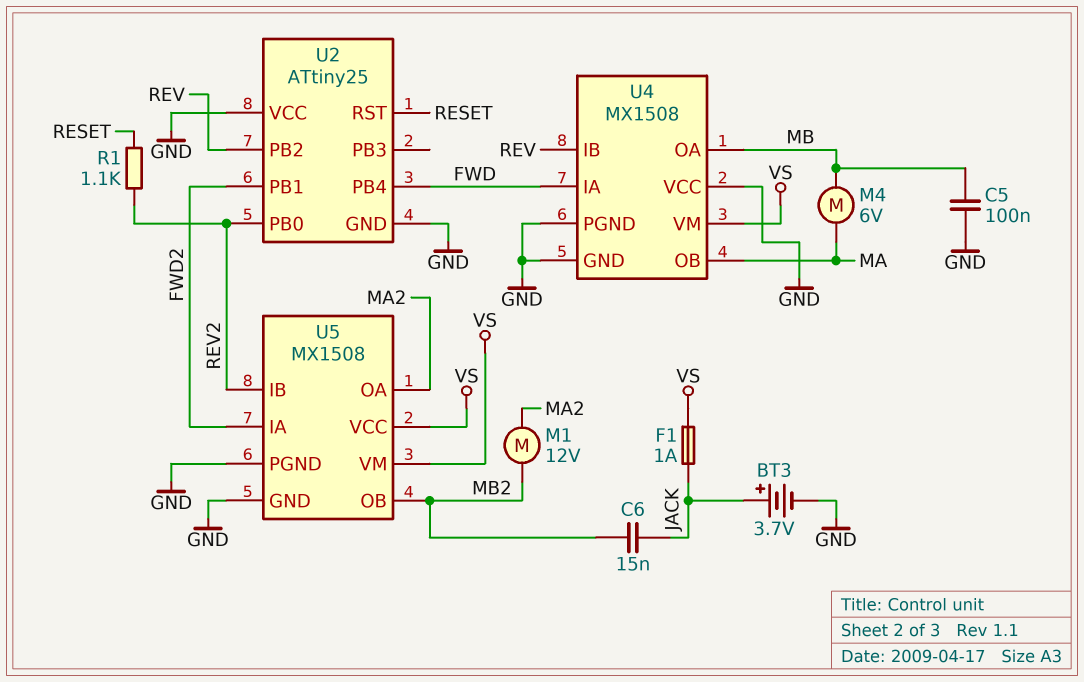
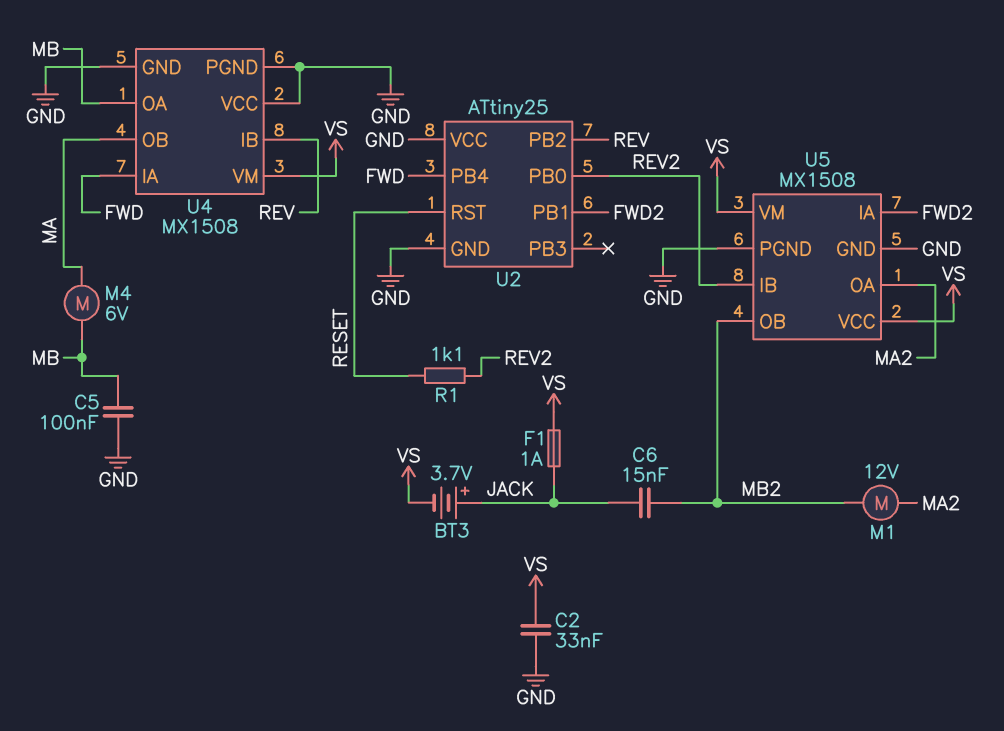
BT3: 3.7V (plus JACK, minus GND) -> 3.7V (plus JACK, minus VS)
C2: none -> 33nF (GND, VS)

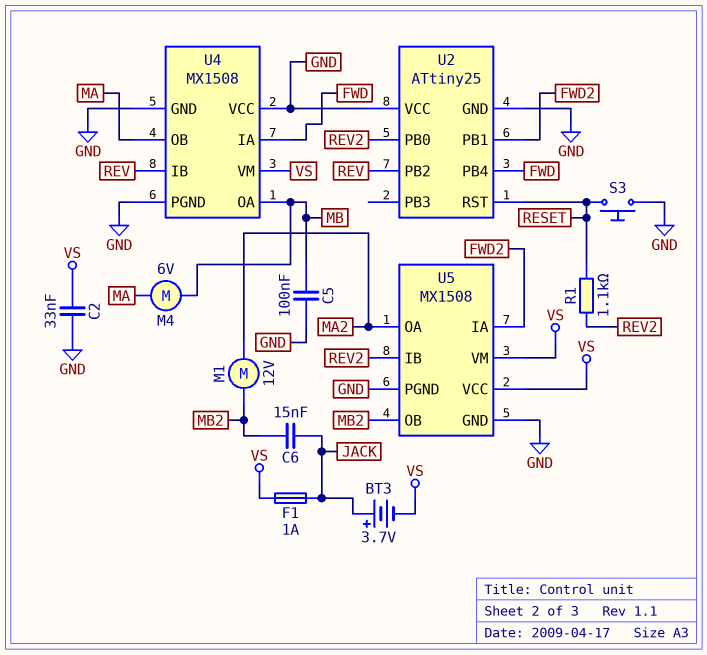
S3: none -> button (GND, RESET)

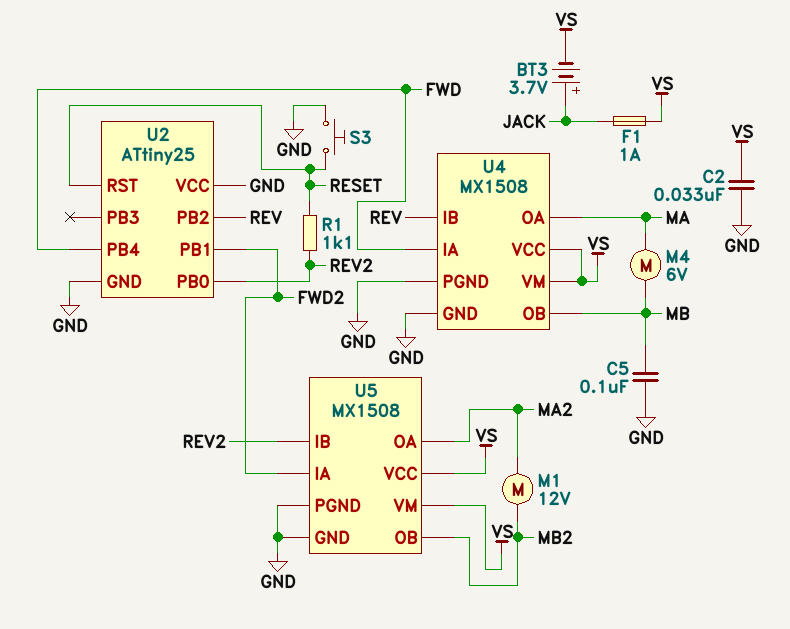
C6: 15nF (JACK, MB2) -> none
U4 pin OA: MB -> MA
U4 pin OB: MA -> MB
U4 pin VCC: GND -> VS

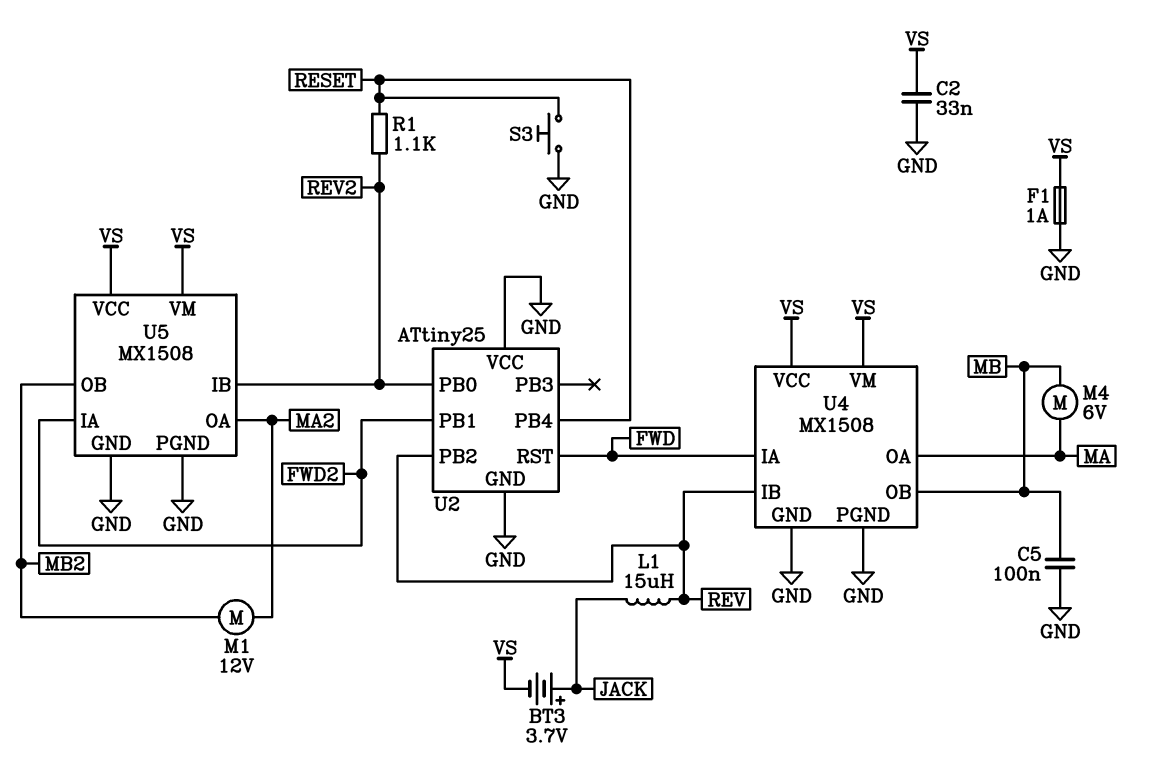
F1: 1A (JACK, VS) -> 1A (GND, VS)
L1: none -> 15uH (JACK, REV)
U2 pin PB4: FWD -> RESET
U2 pin RST: RESET -> FWD

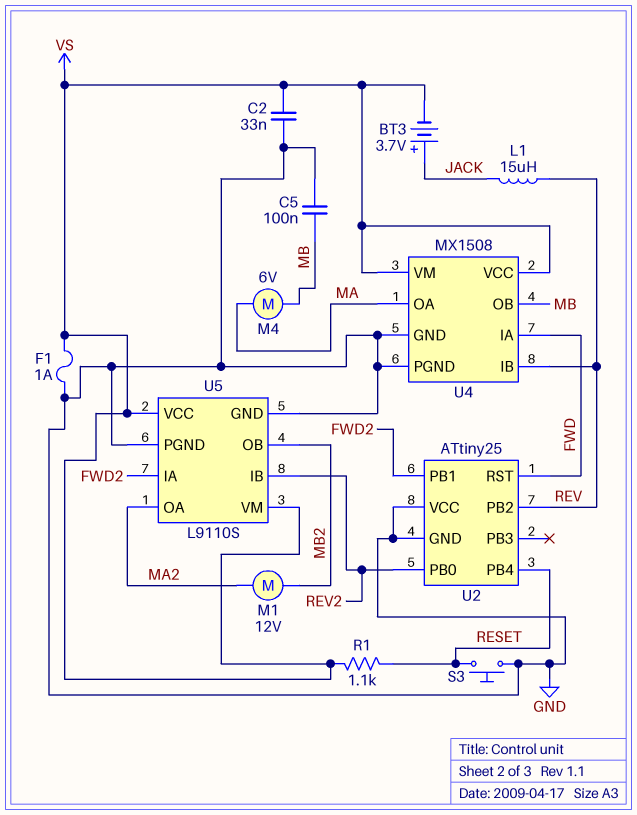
R1: 1.1k (RESET, REV2) -> 1.1k (RESET, VS)
U5: MX1508 -> L9110S

